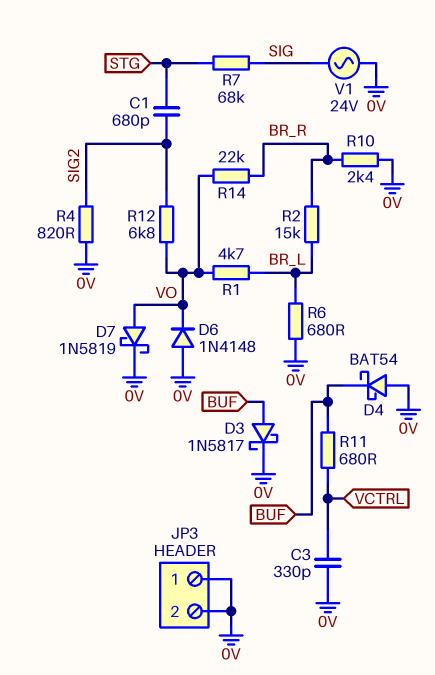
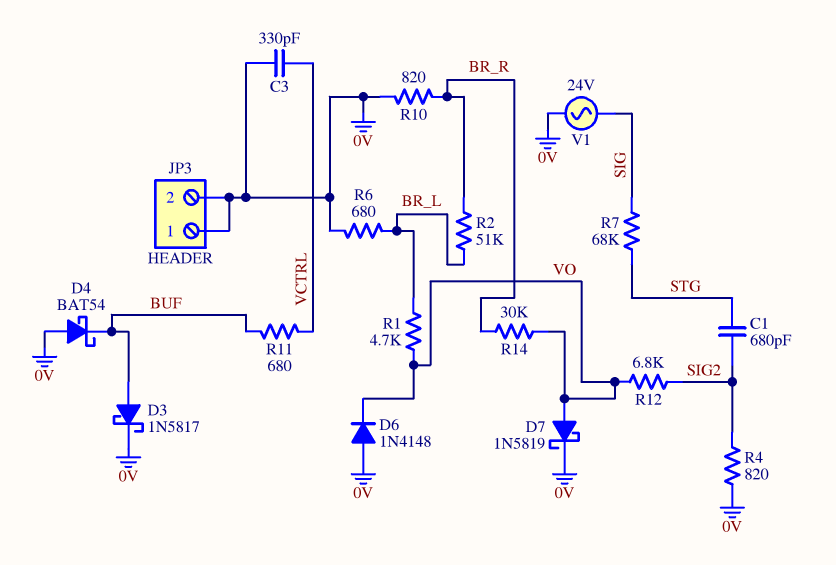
R2: 15k (BR_L, BR_R) -> 51k (BR_L, BR_R)
R10: 2.4k (0V, BR_R) -> 820 (0V, BR_R)
R14: 22k (BR_R, VO) -> 30k (BR_R, VO)

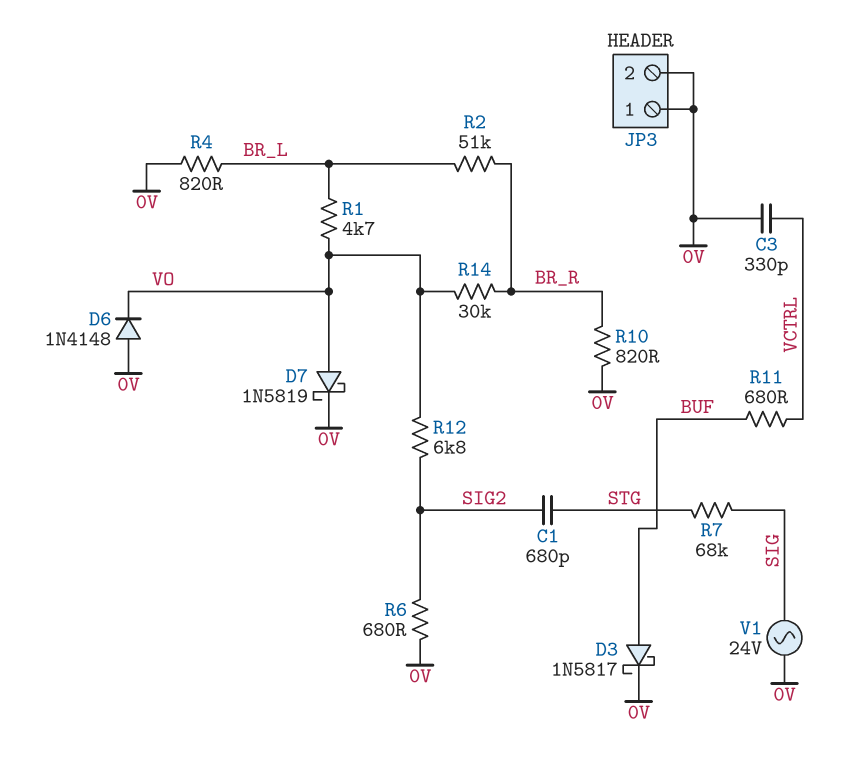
D4: schottky BAT54 (A 0V, K BUF) -> none
R4: 820 (0V, SIG2) -> 820 (0V, BR_L)
R6: 680 (0V, BR_L) -> 680 (0V, SIG2)

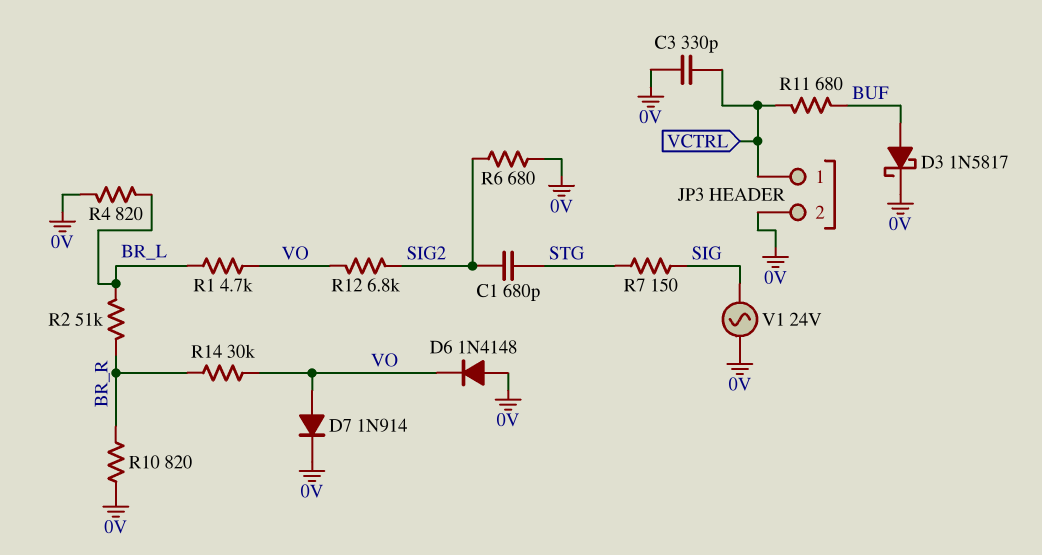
D7: schottky 1N5819 (A VO, K 0V) -> diode 1N914 (A VO, K 0V)
JP3 pin 1: 0V -> VCTRL
R7: 68k (SIG, STG) -> 150 (SIG, STG)

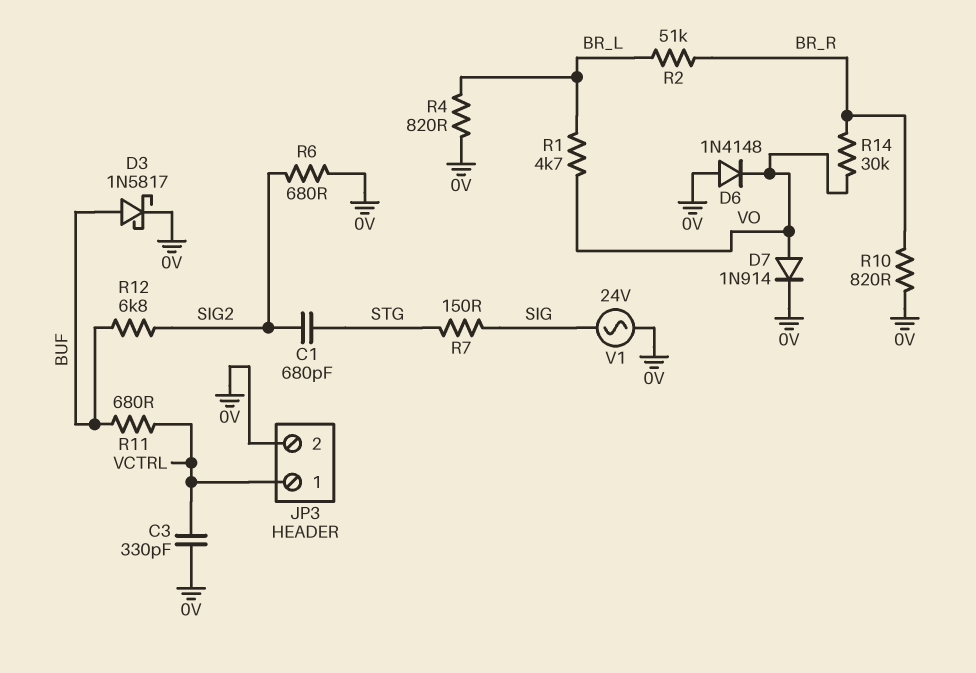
R12: 6.8k (SIG2, VO) -> 6.8k (BUF, SIG2)

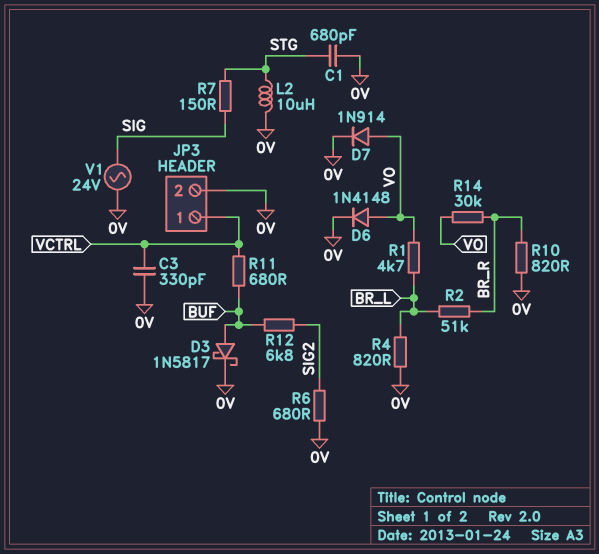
C1: 680pF (SIG2, STG) -> 680pF (0V, STG)
D6: diode 1N4148 (A 0V, K VO) -> diode 1N4148 (A VO, K 0V)
L2: none -> 10uH (0V, STG)

